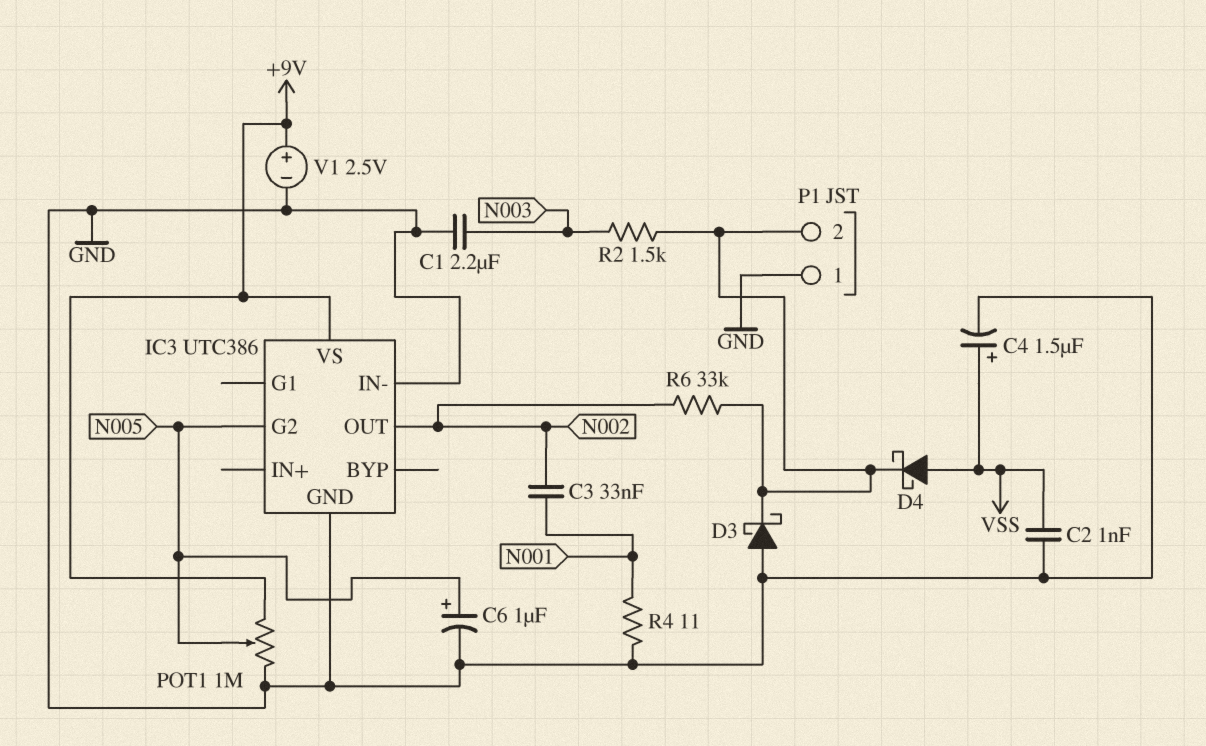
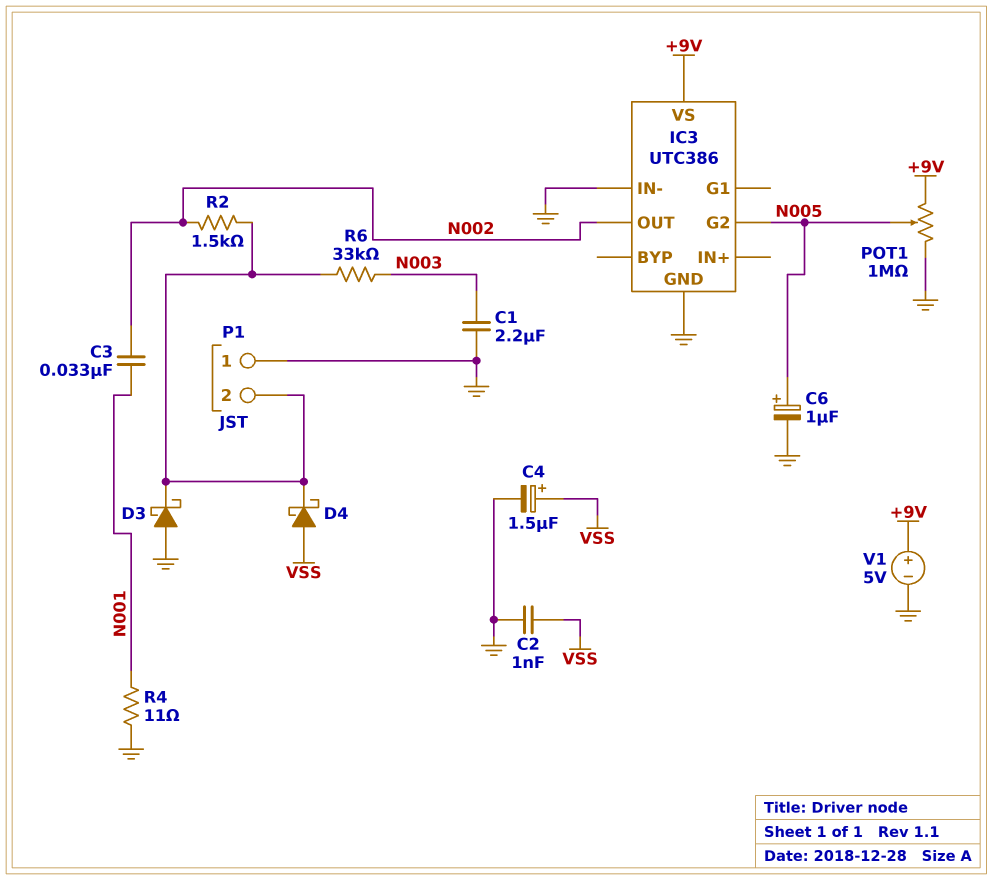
R2: 1.5k (N003, P1/2) -> 1.5k (N002, P1/2)
R6: 33k (N002, P1/2) -> 33k (N003, P1/2)
V1: 2.5V (plus +9V, minus GND) -> 5V (plus +9V, minus GND)

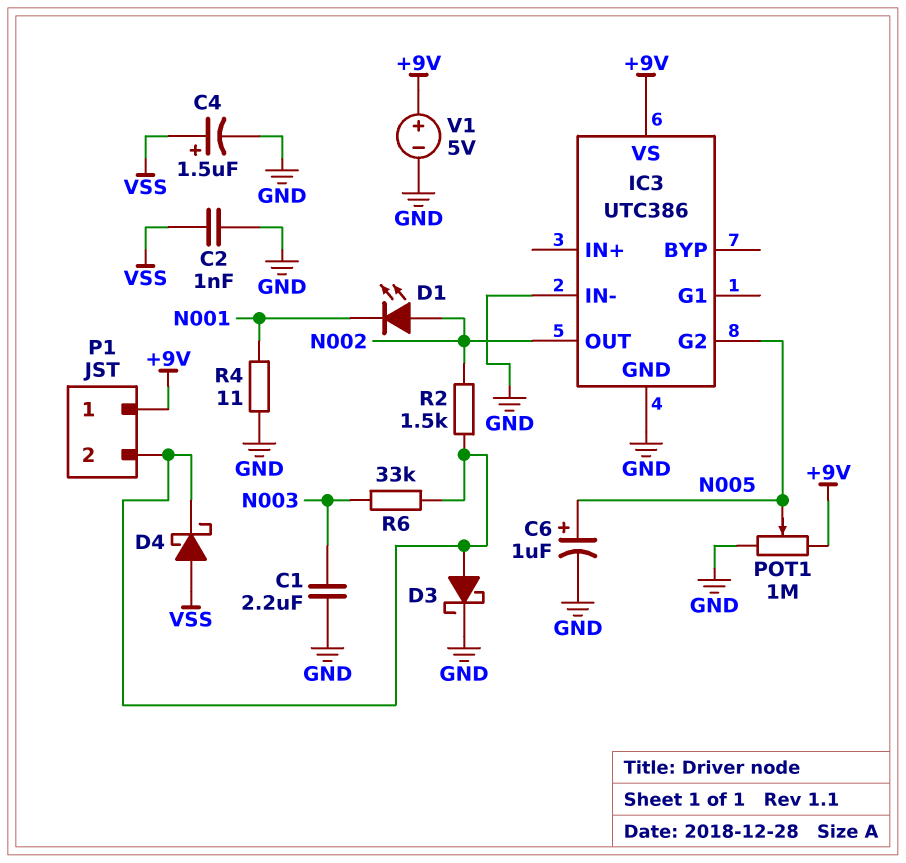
C3: 33nF (N001, N002) -> none
D1: none -> LED (A N002, K N001)
D3: schottky (A GND, K P1/2) -> schottky (A P1/2, K GND)
P1 pin 1: GND -> +9V

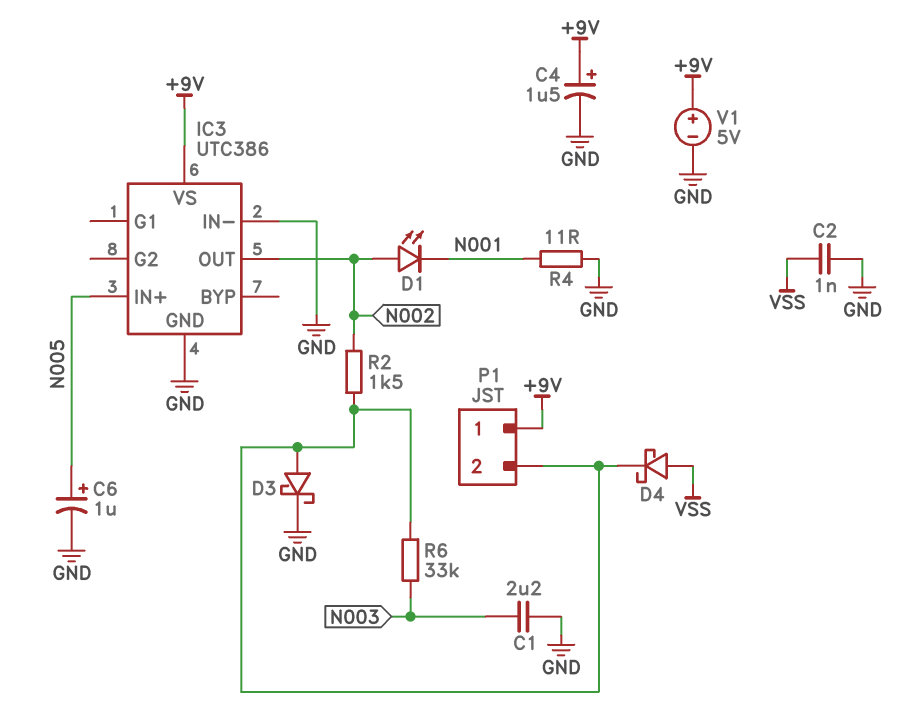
C4: 1.5uF (plus VSS, minus GND) -> 1.5uF (plus +9V, minus GND)
IC3 pin G2: N005 -> none
IC3 pin IN+: none -> N005
POT1: 1M (+9V, GND, wiper N005) -> none

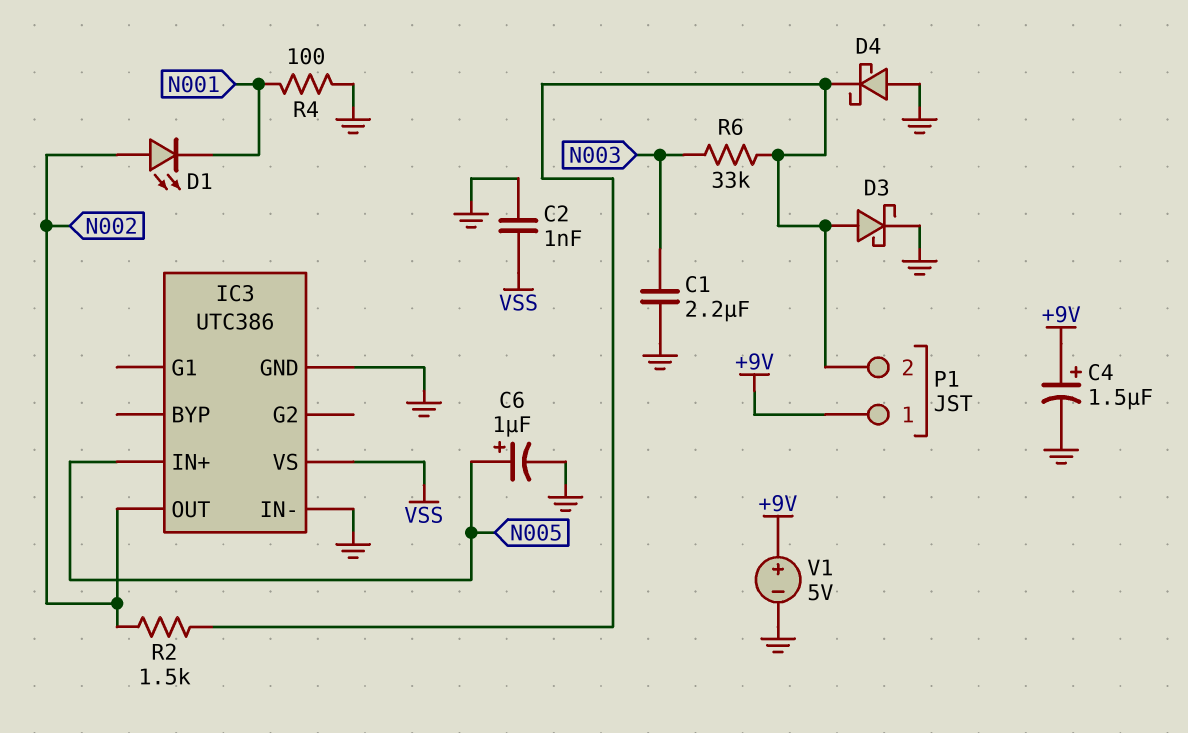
D4: schottky (A VSS, K P1/2) -> schottky (A GND, K P1/2)
IC3 pin VS: +9V -> VSS
R4: 11 (GND, N001) -> 100 (GND, N001)

